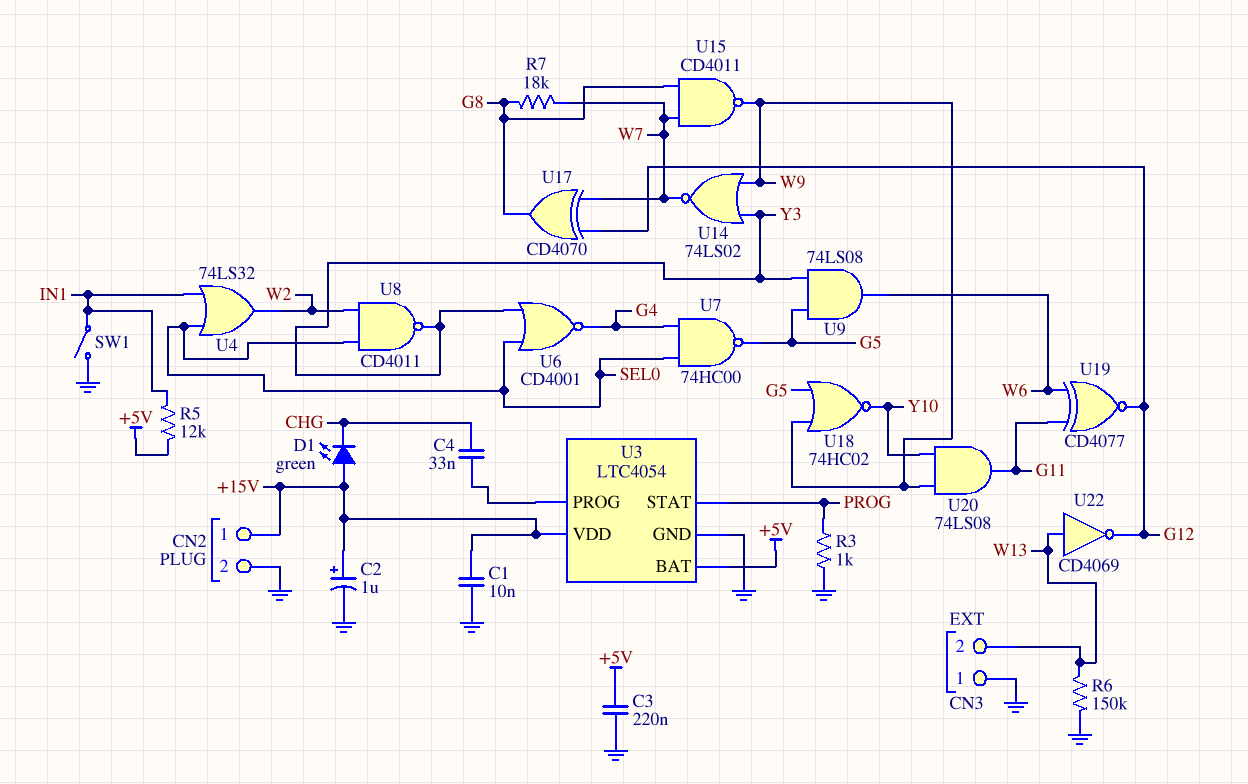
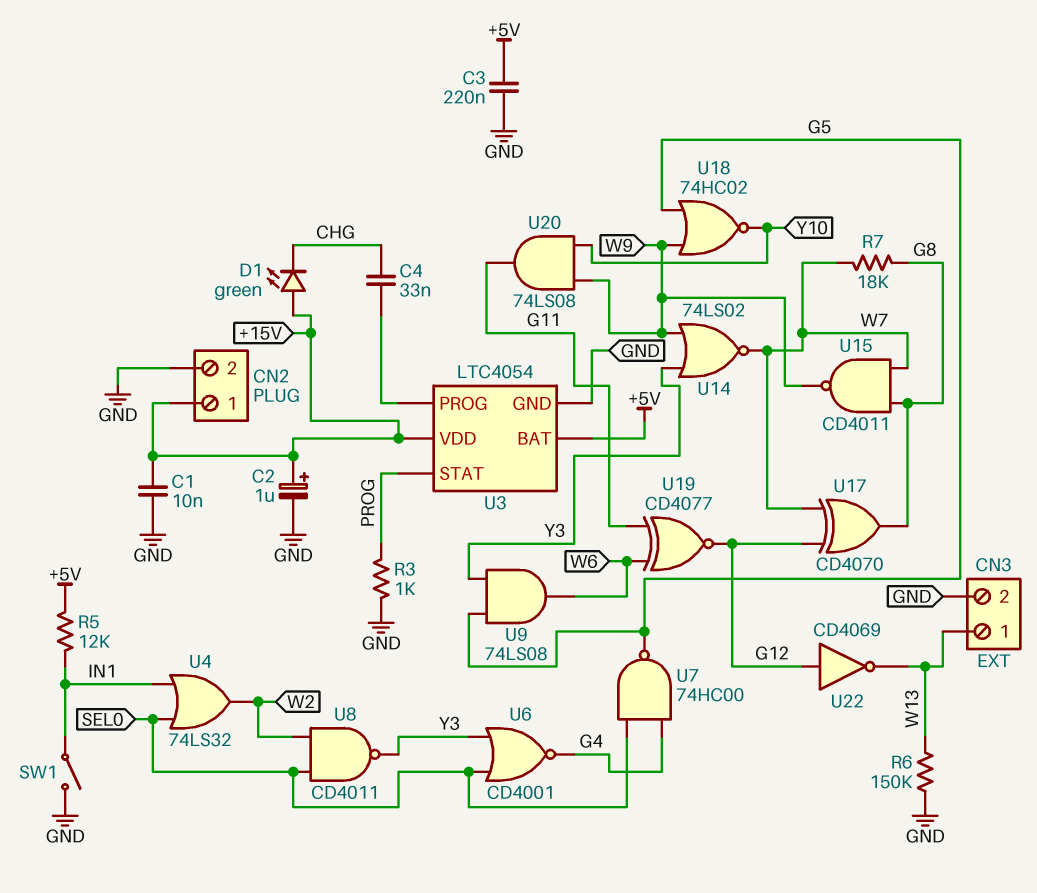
CN3 pin 1: GND -> W13
CN3 pin 2: W13 -> GND
U22: NOT CD4069 (in W13, out G12) -> NOT CD4069 (in G12, out W13)

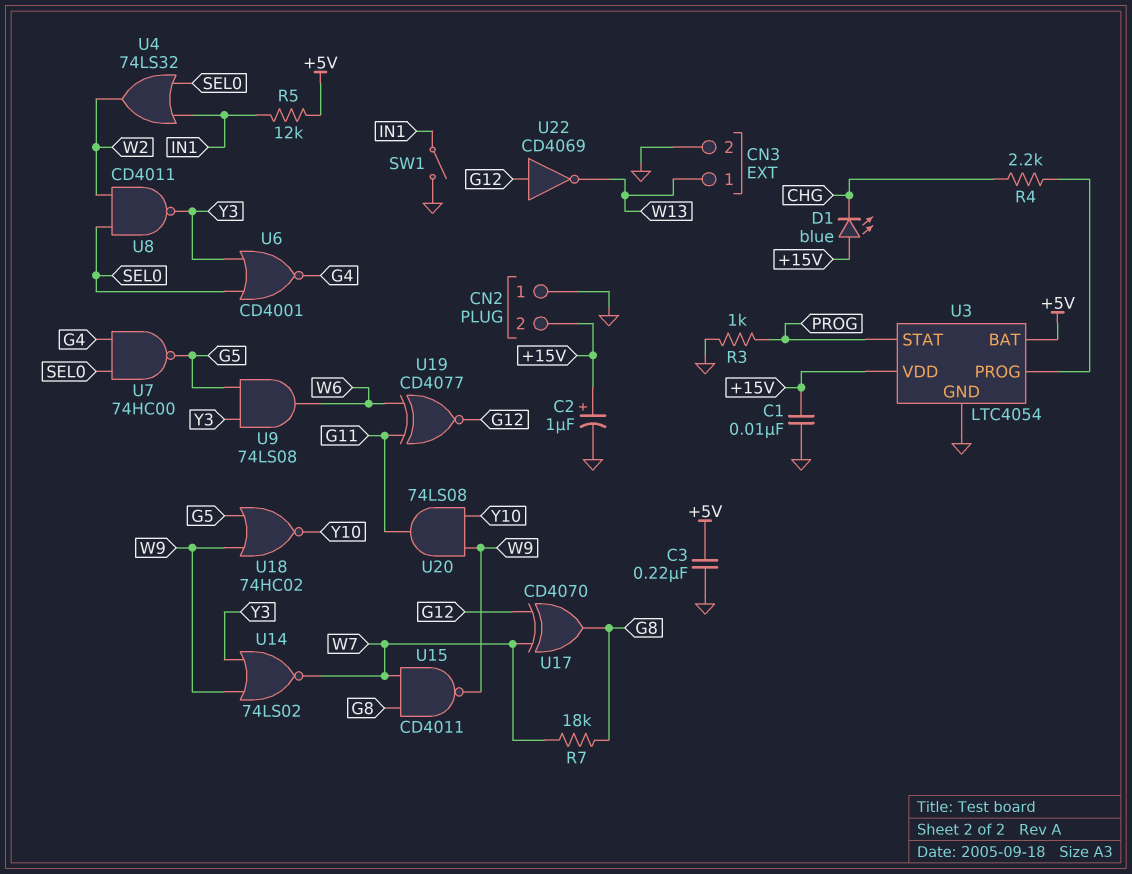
C4: 33nF (CHG, U3/PROG) -> none
CN2 pin 1: +15V -> GND
CN2 pin 2: GND -> +15V
D1: LED green (A +15V, K CHG) -> LED blue (A +15V, K CHG)
R4: none -> 2.2k (CHG, U3/PROG)
R6: 150k (GND, W13) -> none

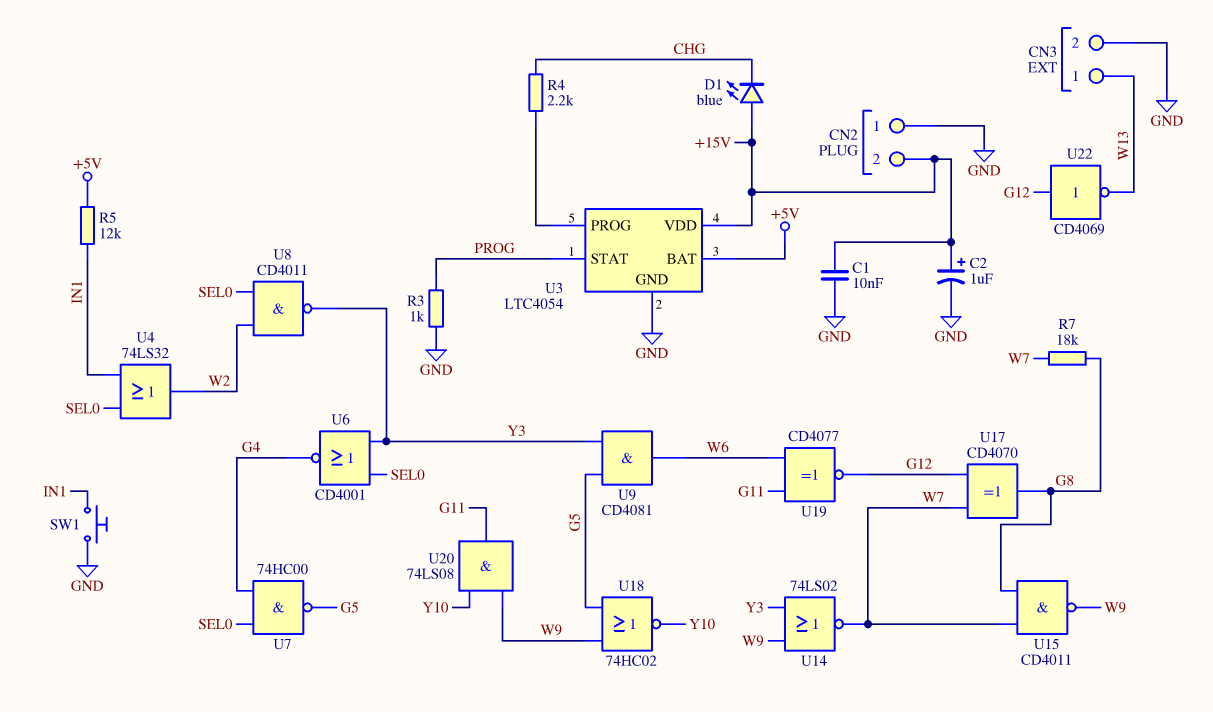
C3: 220nF (+5V, GND) -> none
SW1: switch (GND, IN1) -> button (GND, IN1)
U9: AND 74LS08 (in G5, in Y3, out W6) -> AND CD4081 (in G5, in Y3, out W6)

